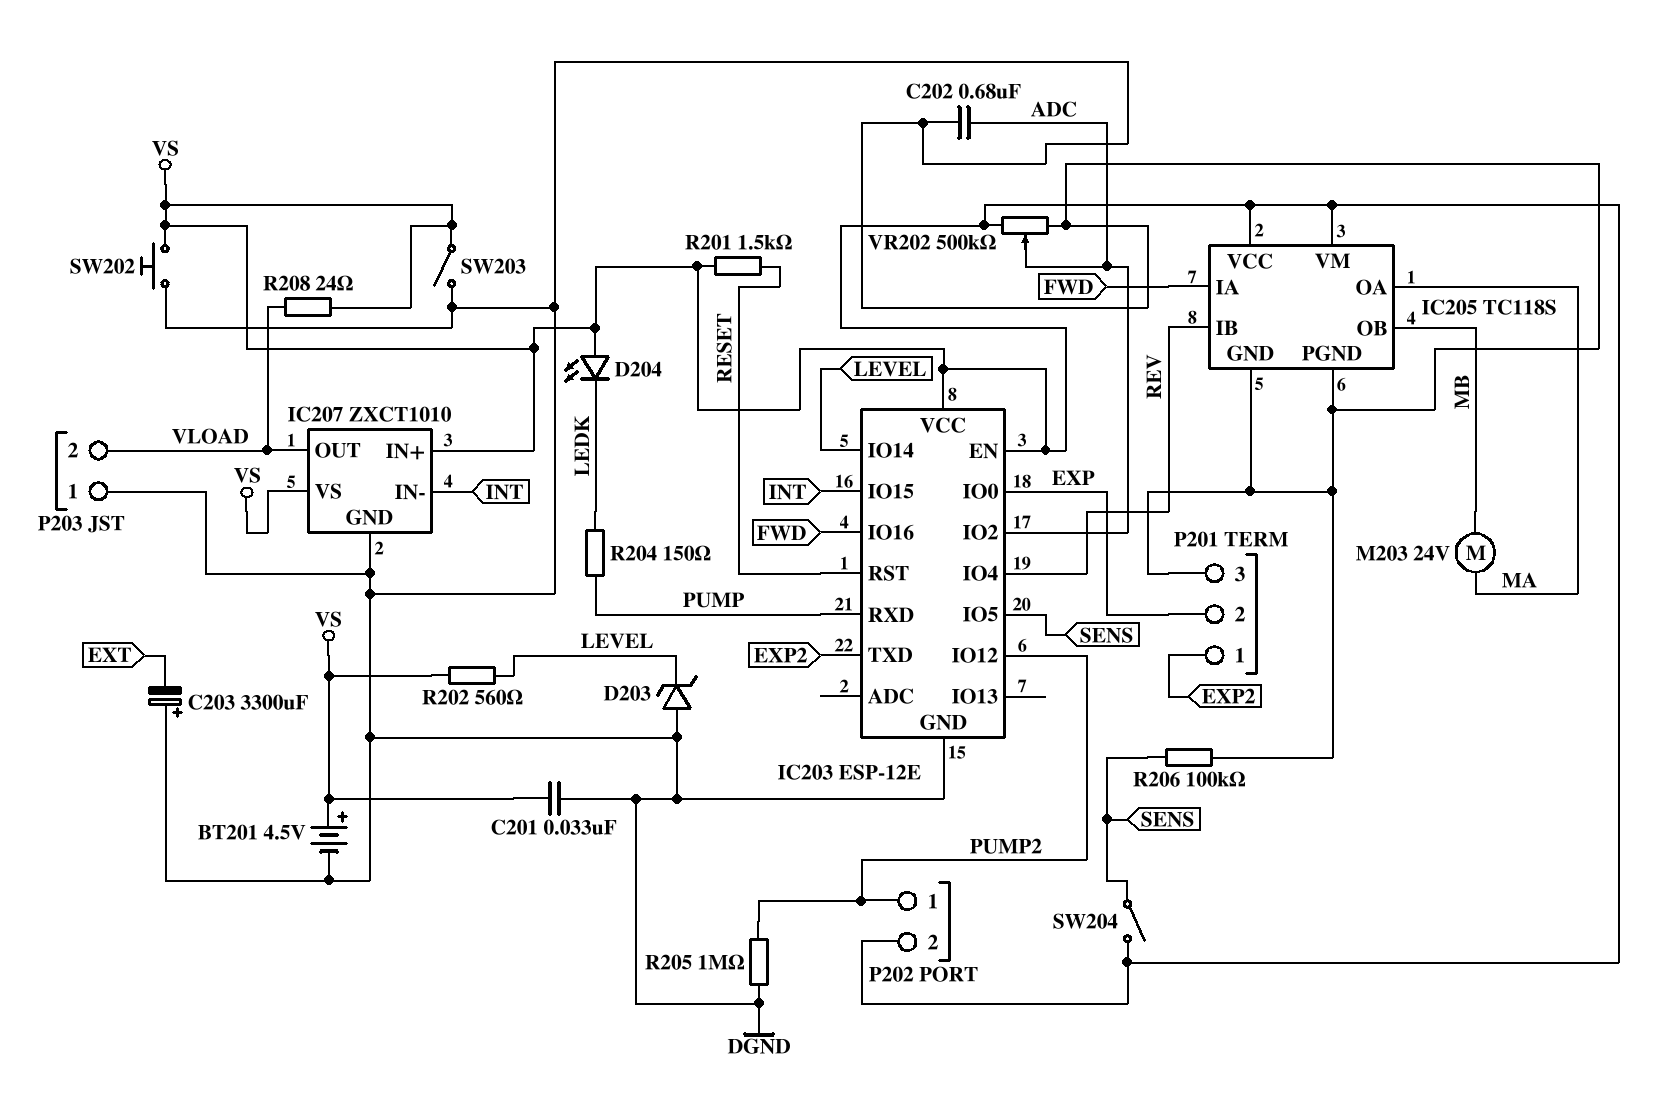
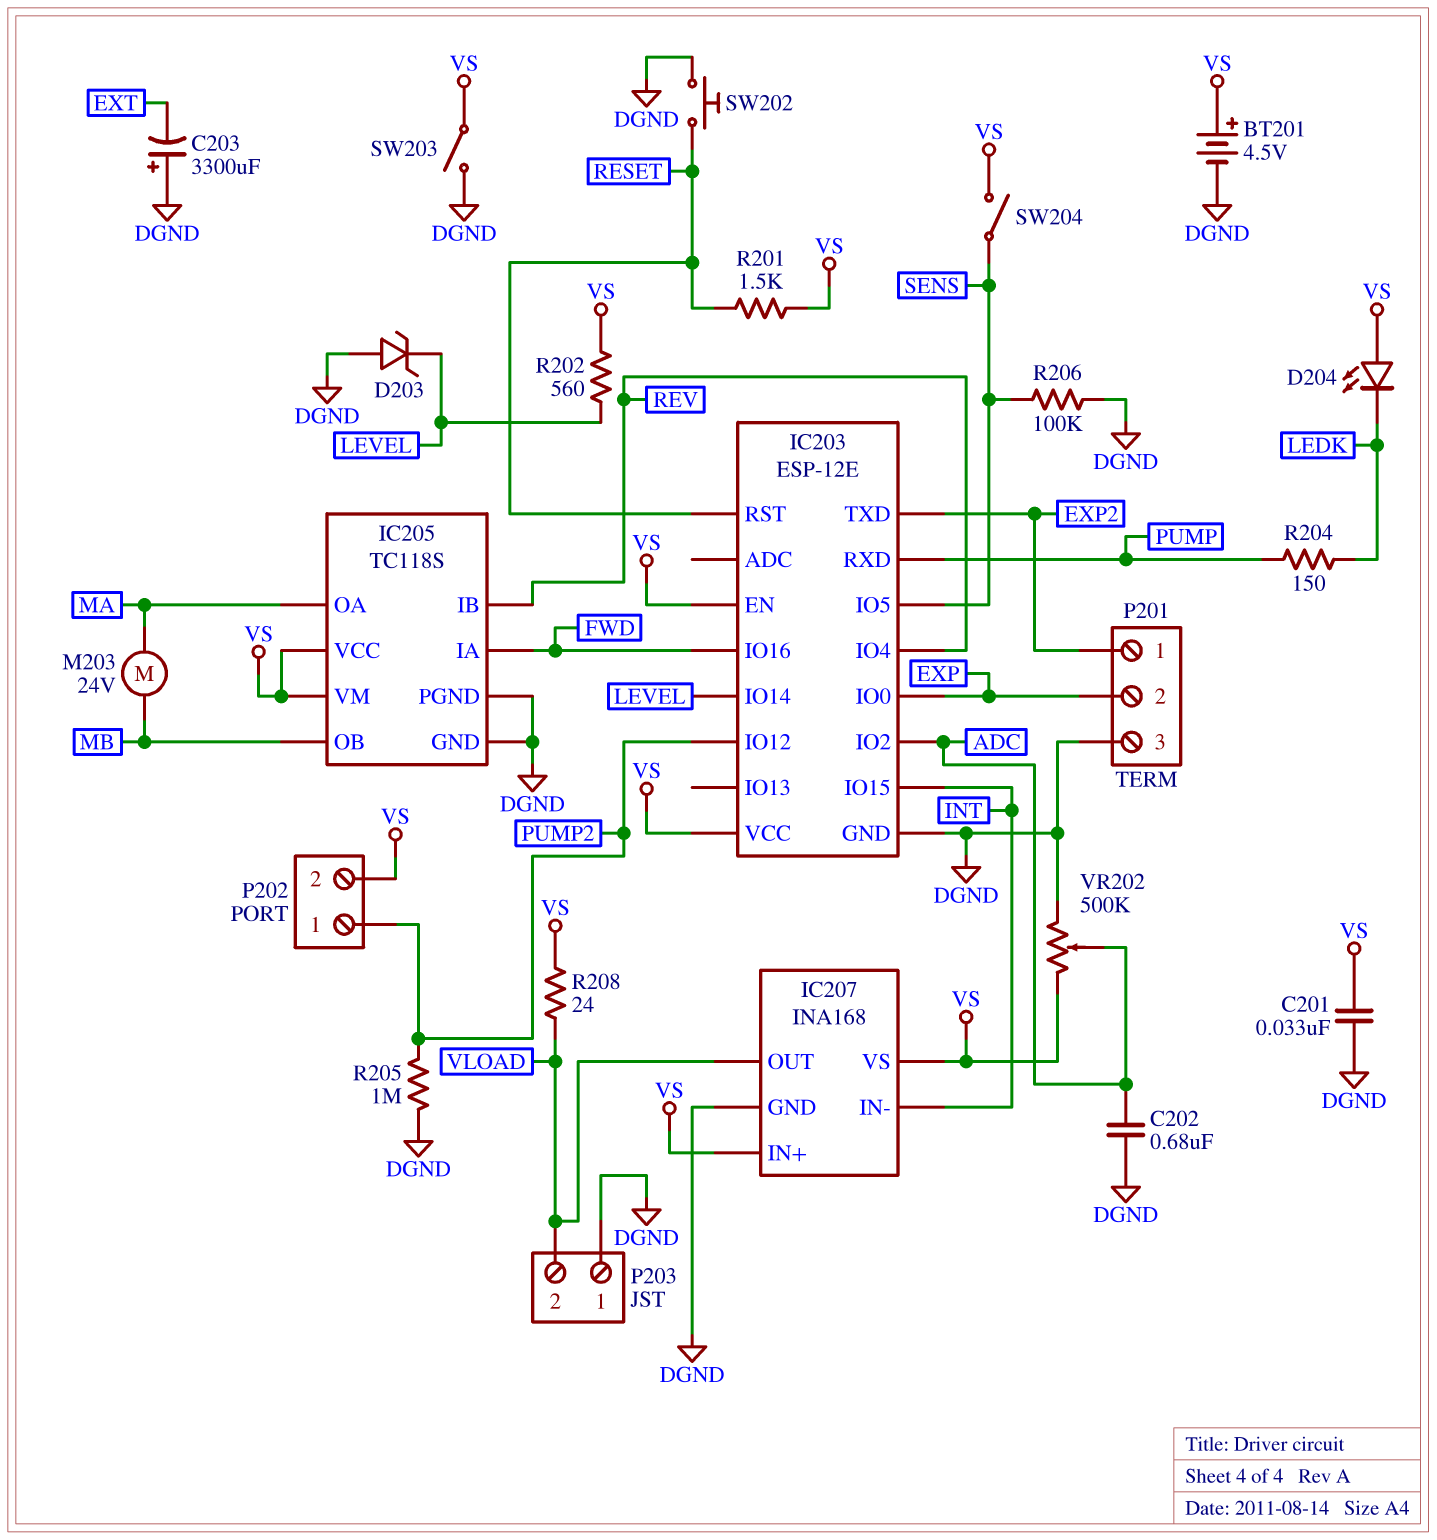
IC207: ZXCT1010 -> INA168
SW202: button (DGND, VS) -> button (DGND, RESET)

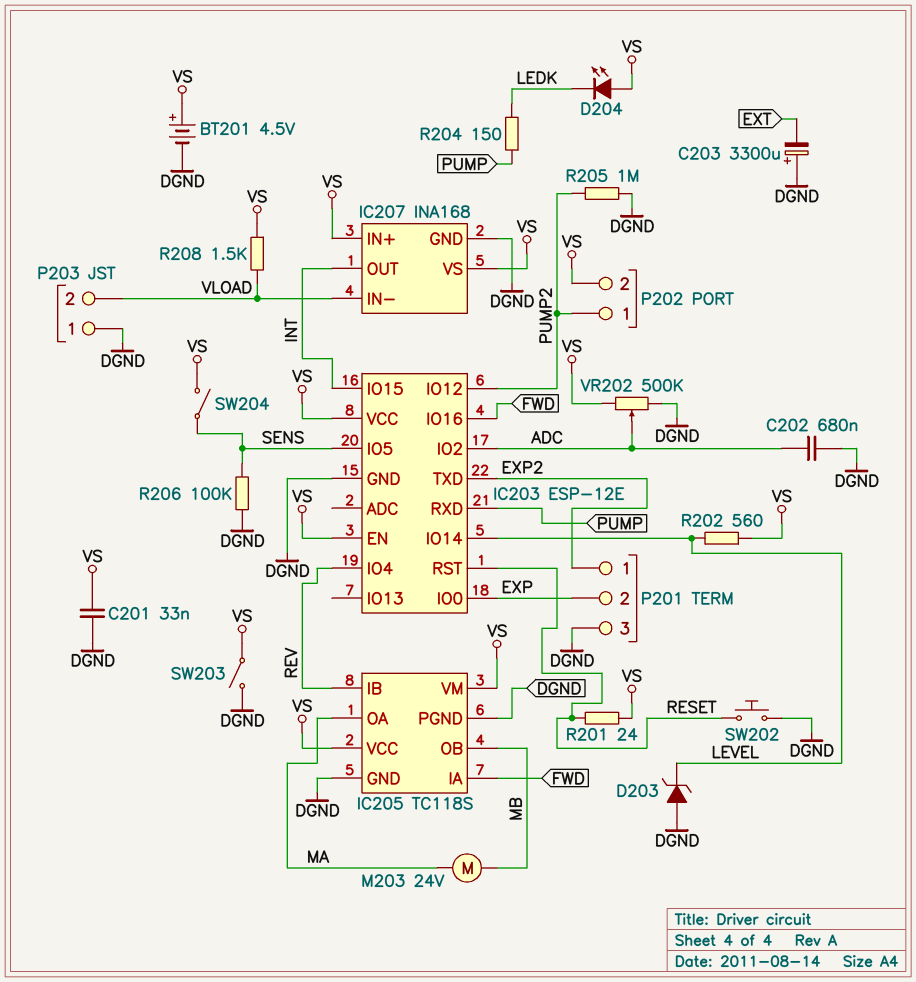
IC207 pin IN-: INT -> VLOAD
IC207 pin OUT: VLOAD -> INT
R201: 1.5k (RESET, VS) -> 24 (RESET, VS)
R208: 24 (VLOAD, VS) -> 1.5k (VLOAD, VS)

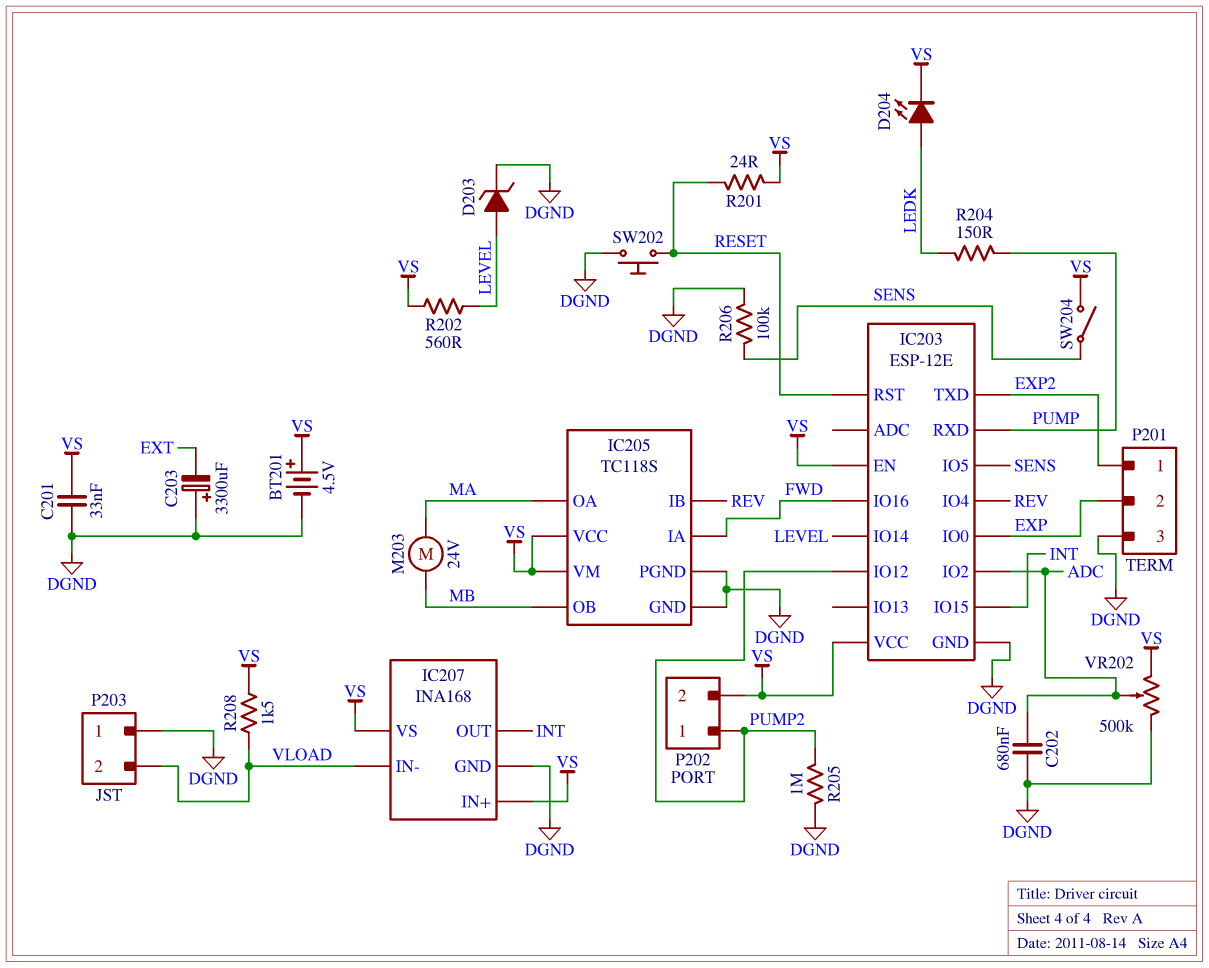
D203: zener (A DGND, K LEVEL) -> zener (A LEVEL, K DGND)
D204: LED (A VS, K LEDK) -> LED (A LEDK, K VS)
SW203: switch (DGND, VS) -> none

